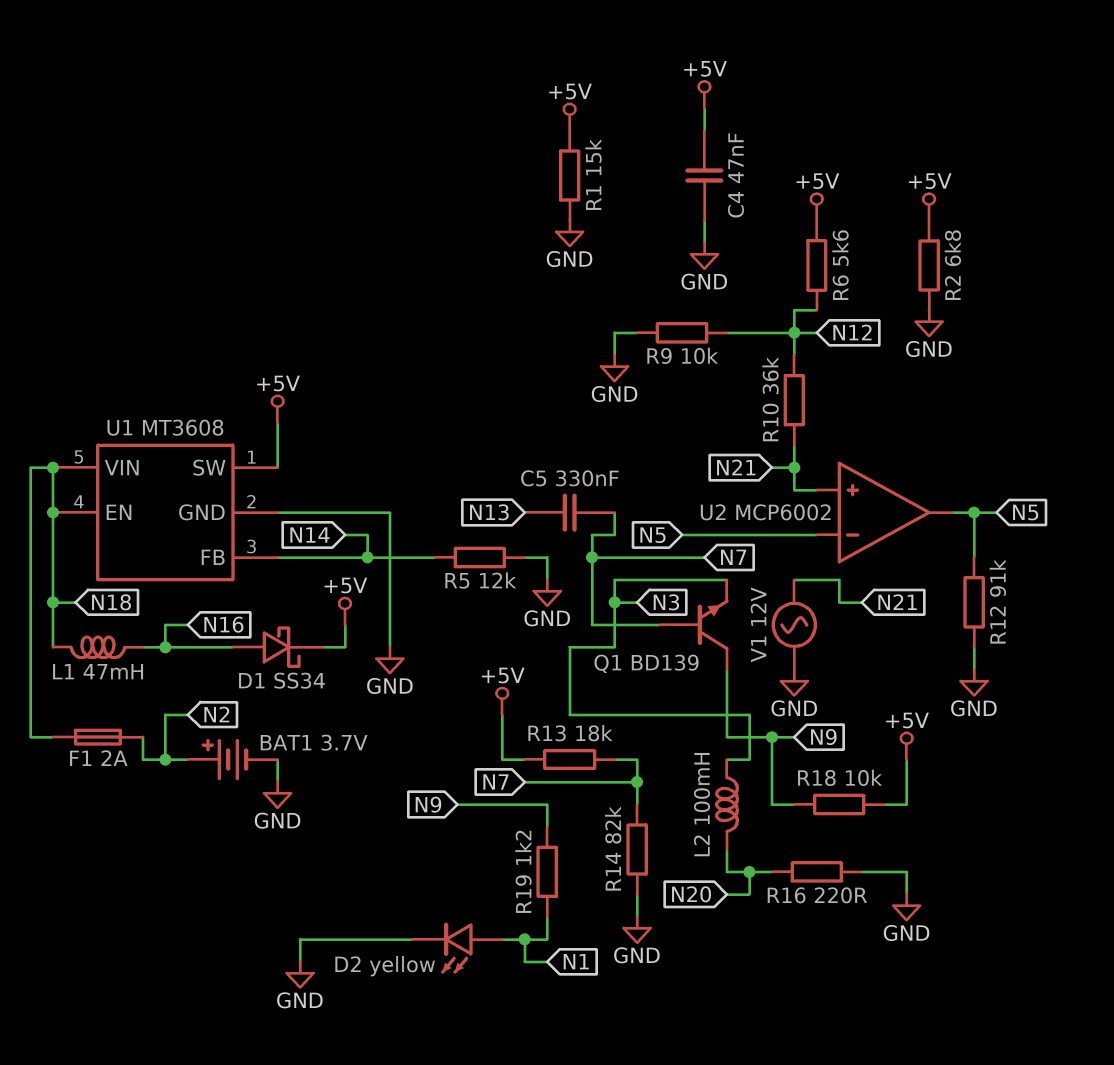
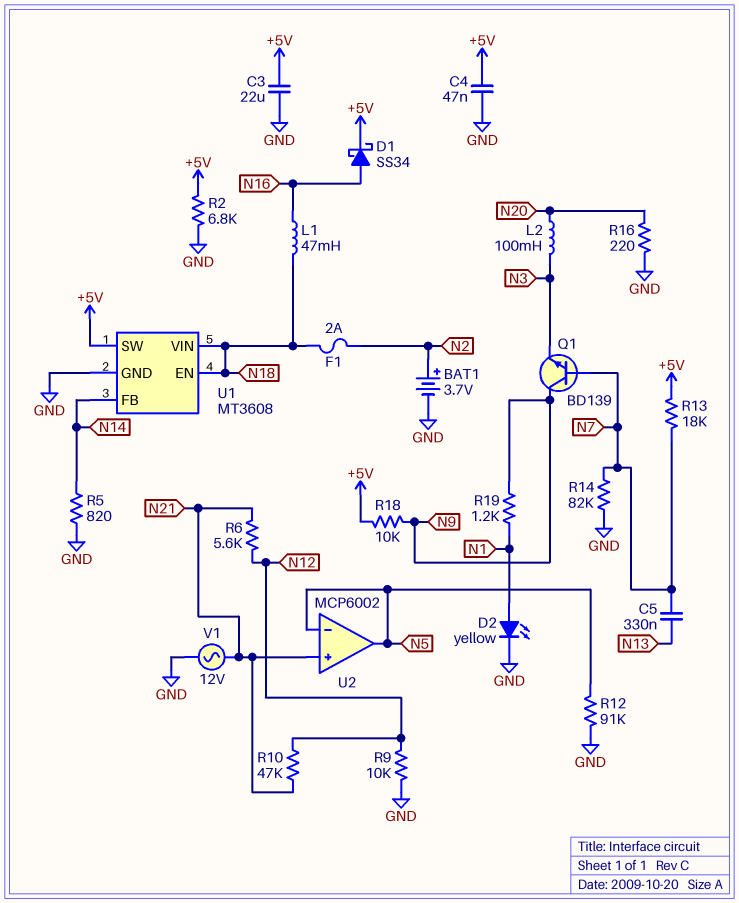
C3: none -> 22uF (+5V, GND)
R1: 15k (+5V, GND) -> none
R5: 12k (GND, N14) -> 820 (GND, N14)
R6: 5.6k (+5V, N12) -> 5.6k (N12, N21)
R10: 36k (N12, N21) -> 47k (N12, N21)

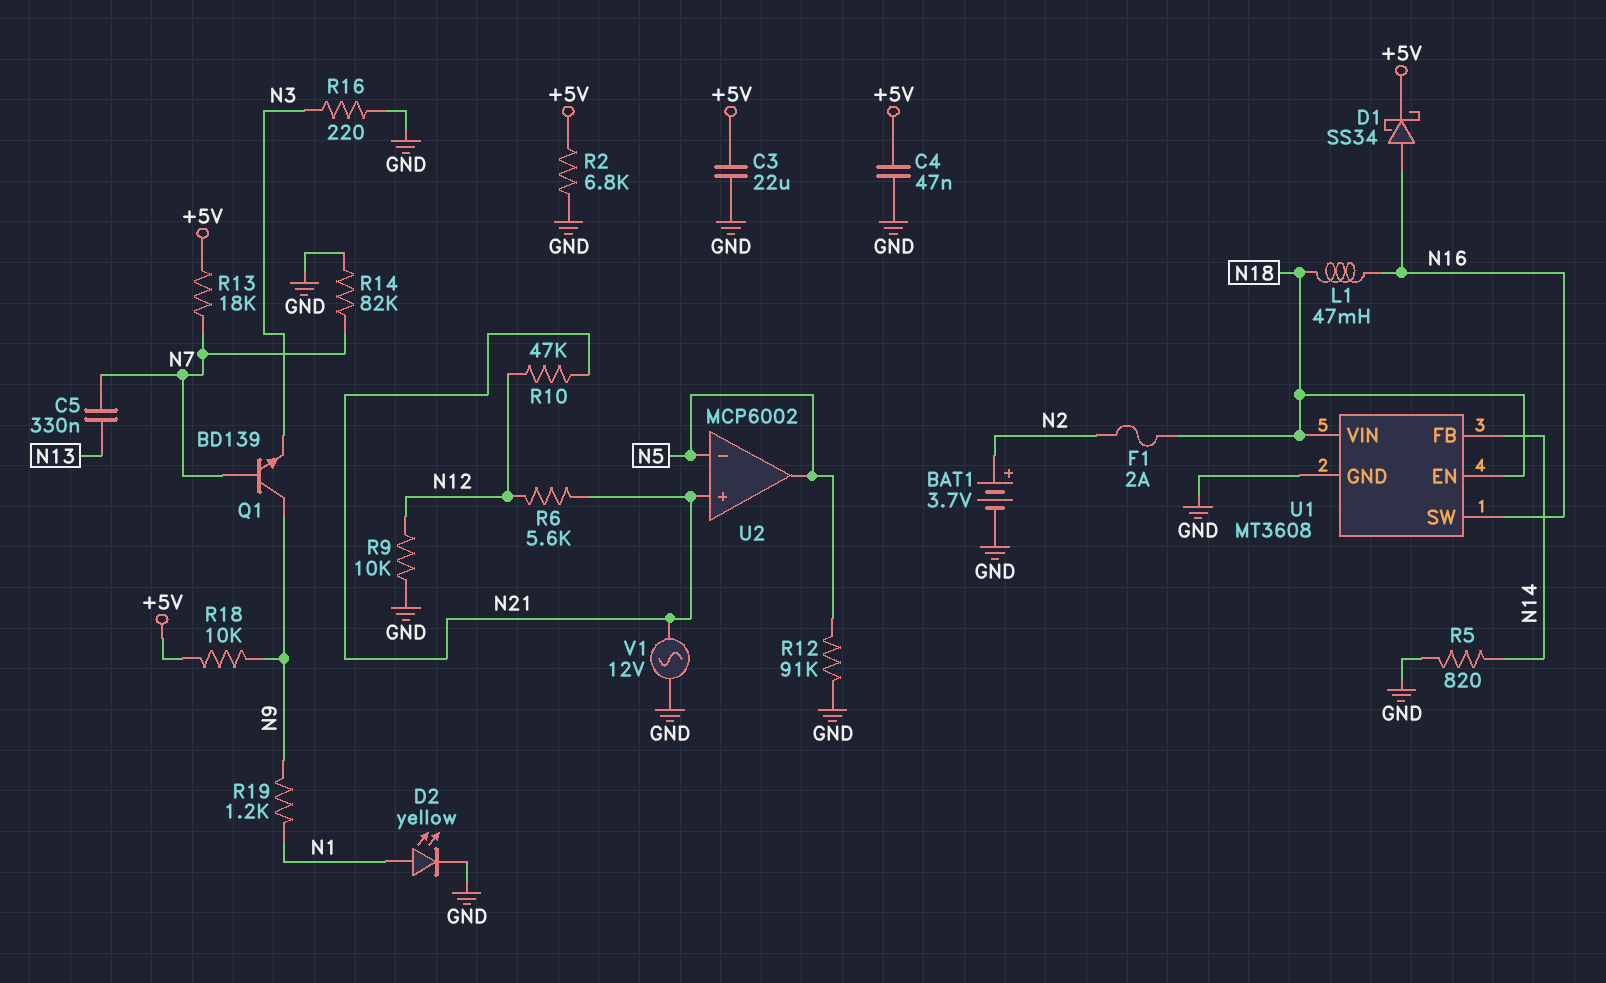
L2: 100mH (N3, N20) -> none
R16: 220 (GND, N20) -> 220 (GND, N3)
U1 pin SW: +5V -> N16

